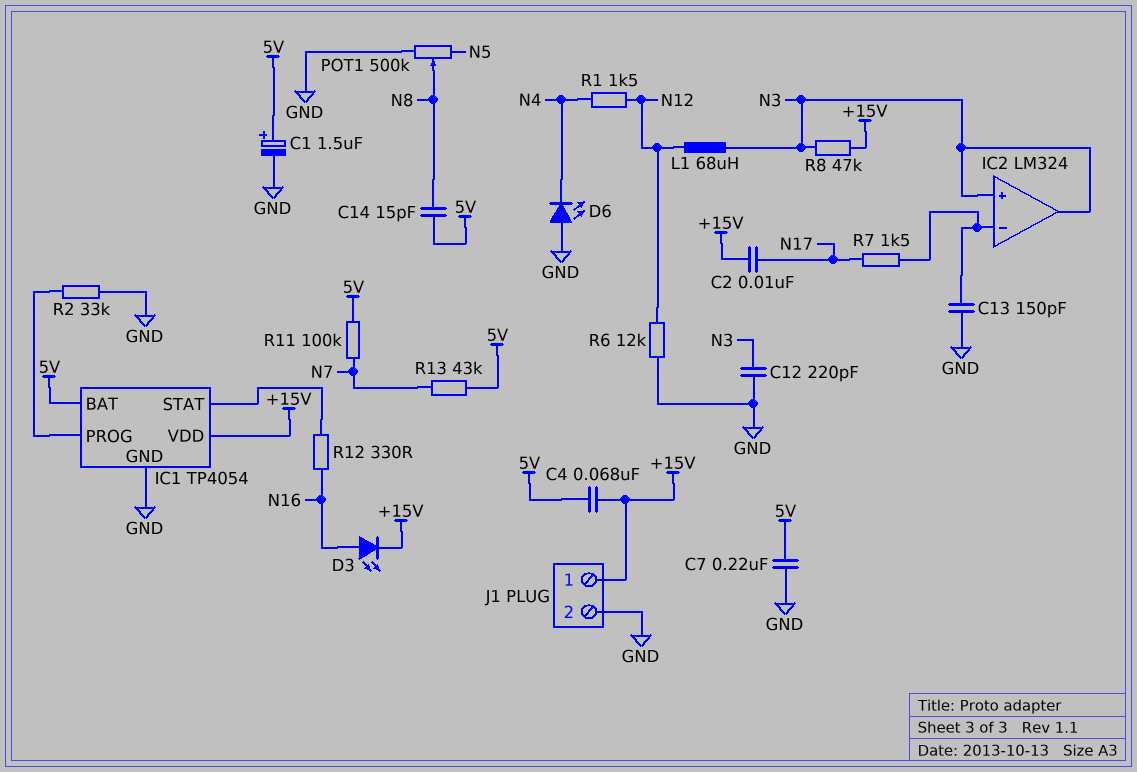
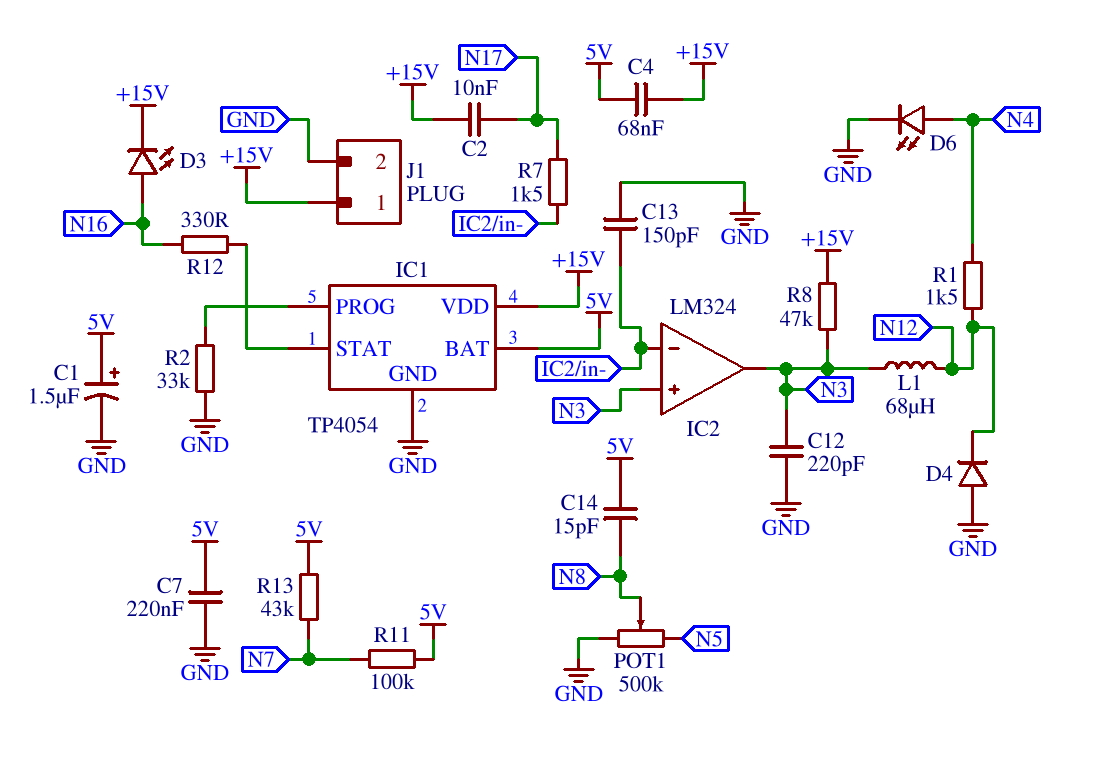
D4: none -> diode (A GND, K N12)
D6: LED (A GND, K N4) -> LED (A N4, K GND)
R6: 12k (GND, N12) -> none

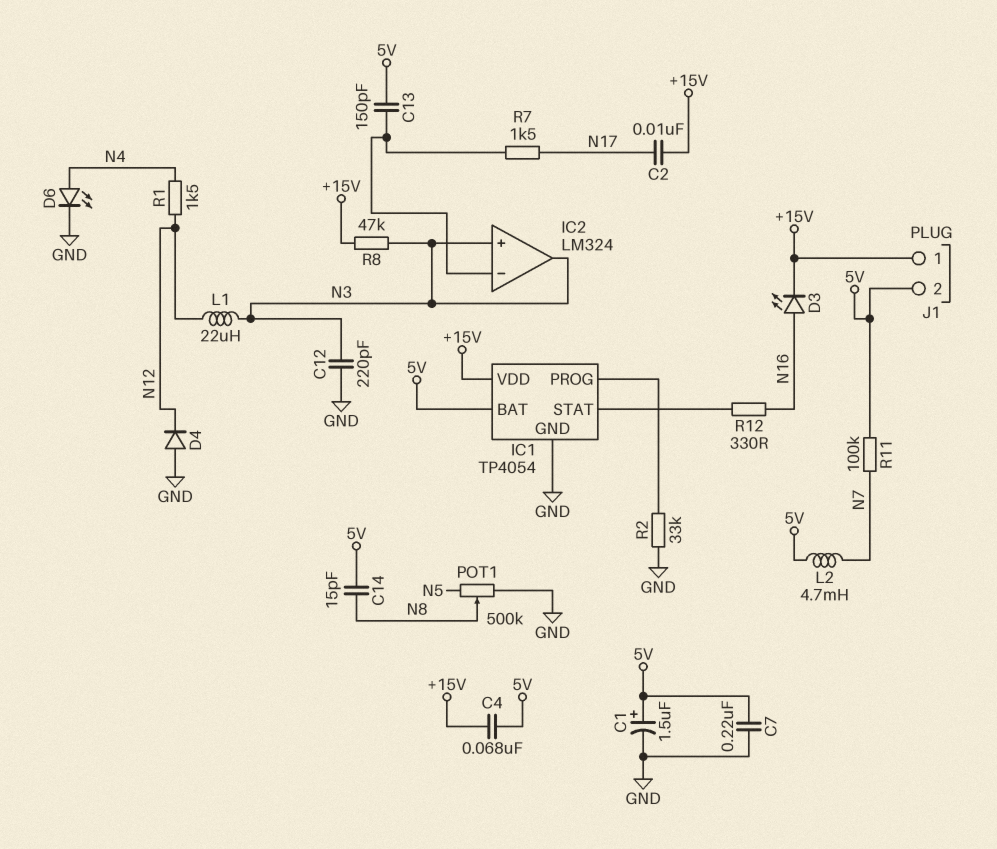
C13: 150pF (GND, IC2/in-) -> 150pF (5V, IC2/in-)
J1 pin 2: GND -> 5V
L1: 68uH (N3, N12) -> 22uH (N3, N12)
L2: none -> 4.7mH (5V, N7)
R13: 43k (5V, N7) -> none

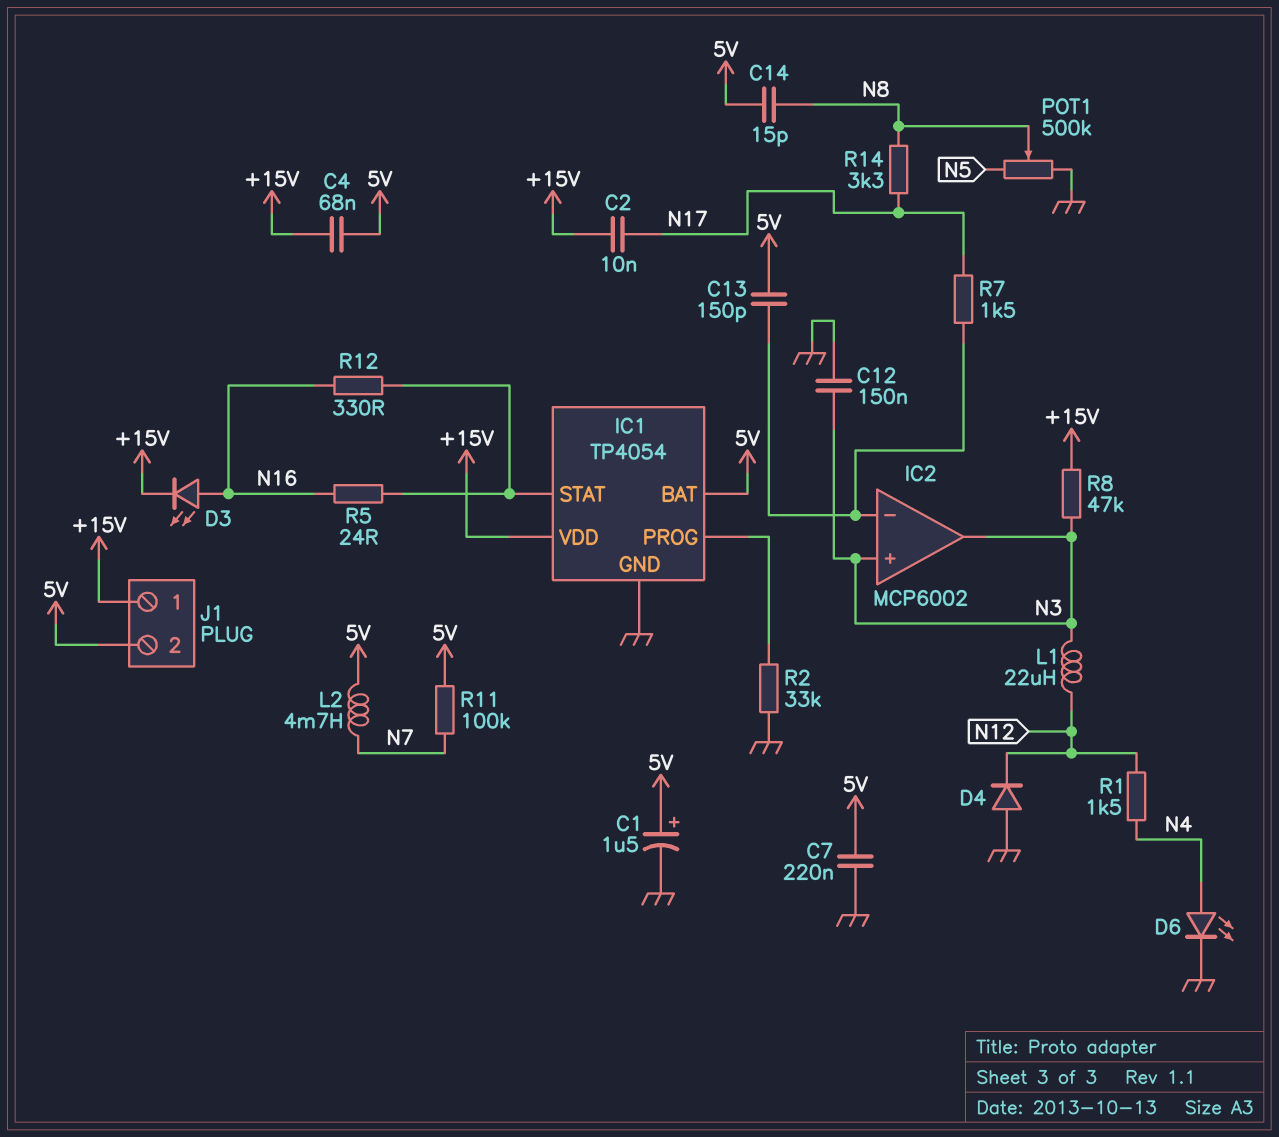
C12: 220pF (GND, N3) -> 150nF (GND, N3)
IC2: LM324 -> MCP6002
R5: none -> 24 (IC1/STAT, N16)
R14: none -> 3.3k (N8, N17)

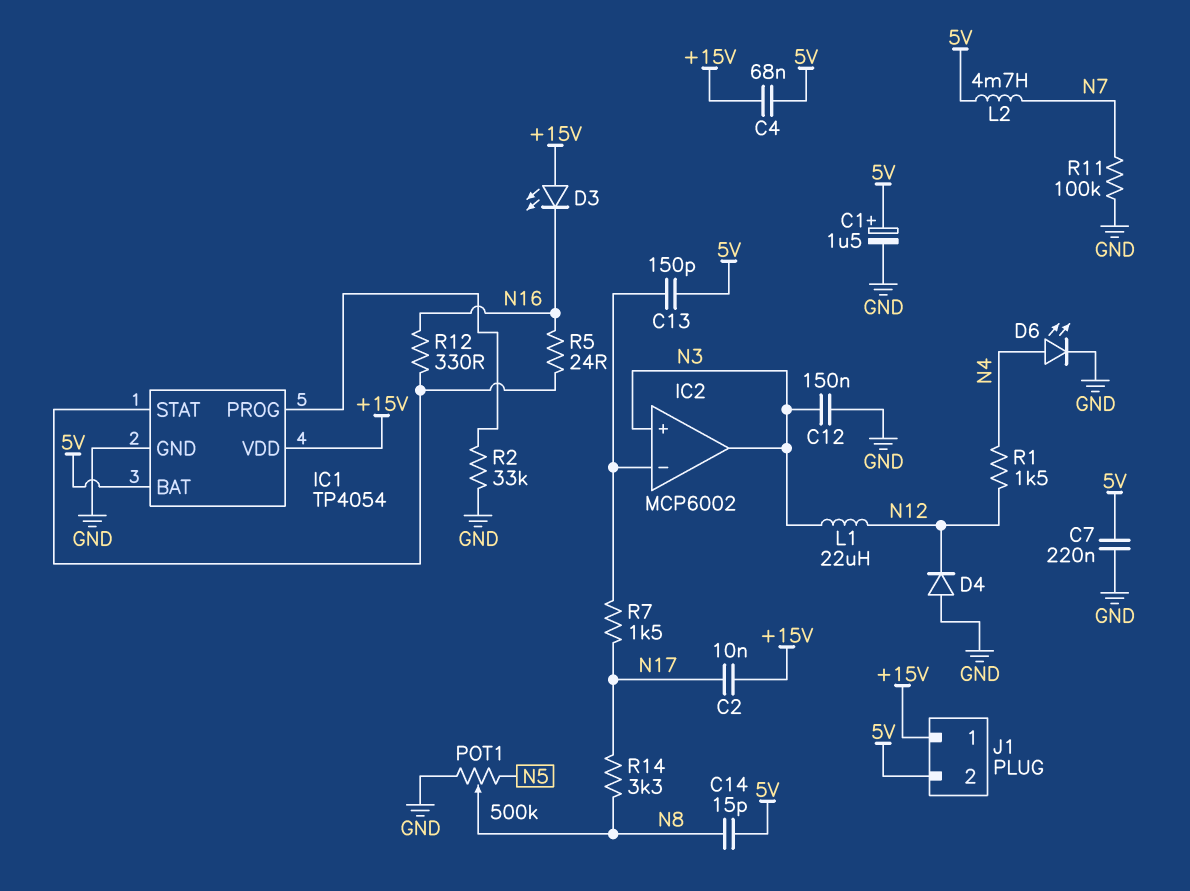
D3: LED (A N16, K +15V) -> LED (A +15V, K N16)
R8: 47k (+15V, N3) -> none
R11: 100k (5V, N7) -> 100k (GND, N7)

